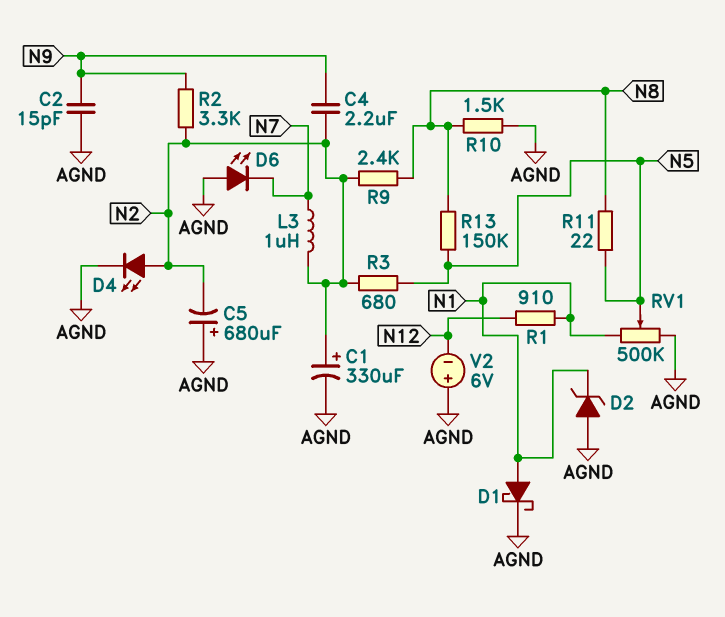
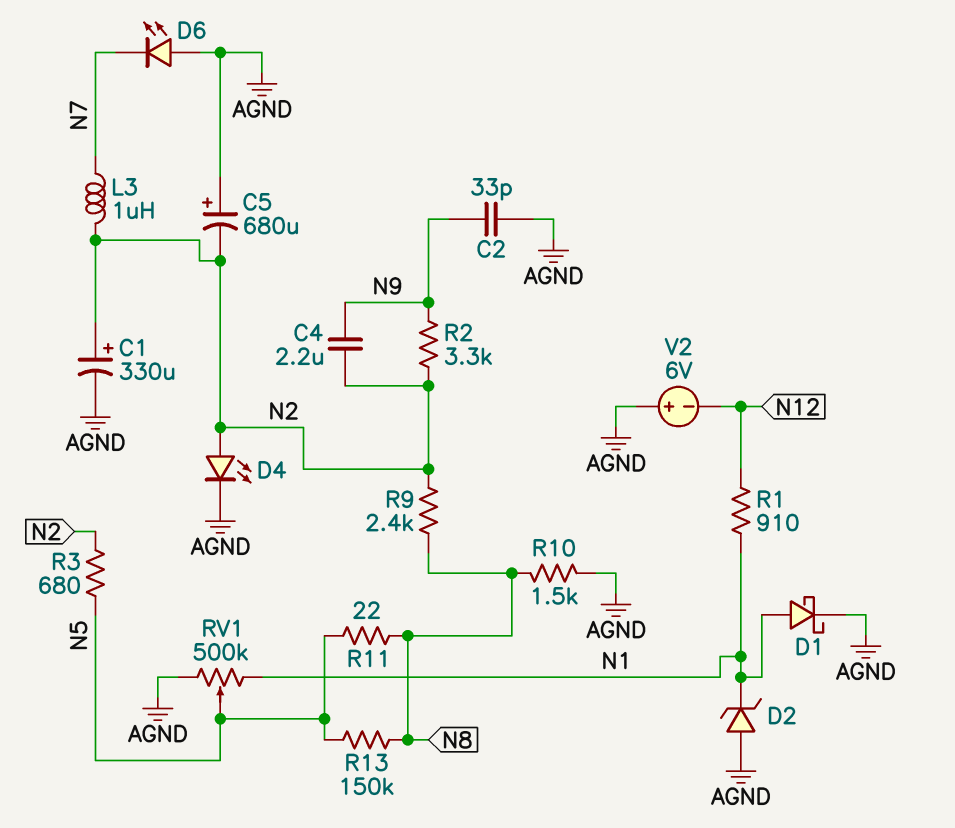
C2: 15pF (AGND, N9) -> 33pF (AGND, N9)

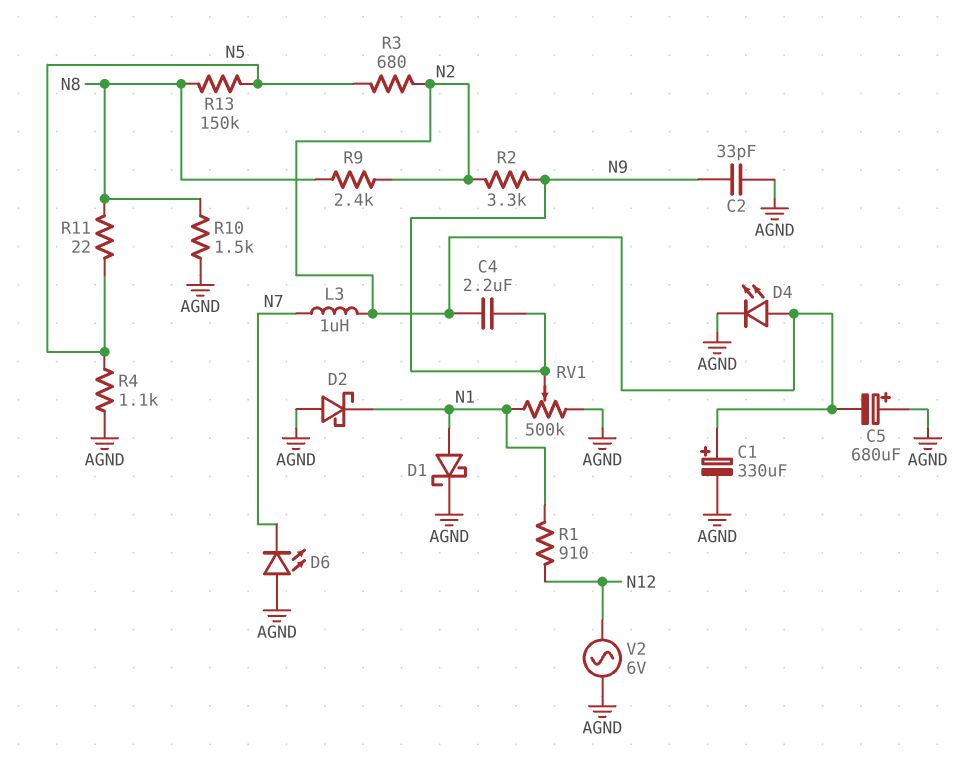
D2: zener (A AGND, K N1) -> schottky (A AGND, K N1)
R4: none -> 1.1k (AGND, N5)
RV1: 500k (AGND, N1, wiper N5) -> 500k (AGND, N1, wiper N9)
V2: 6V (plus AGND, minus N12) -> AC 6V (AGND, N12)

